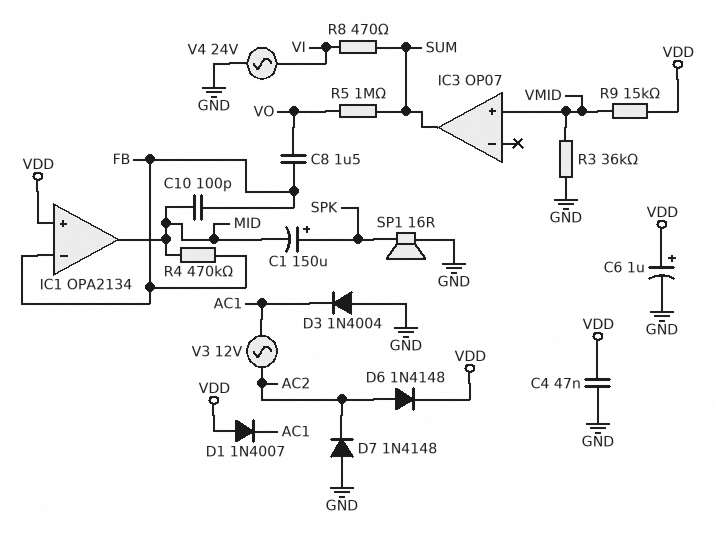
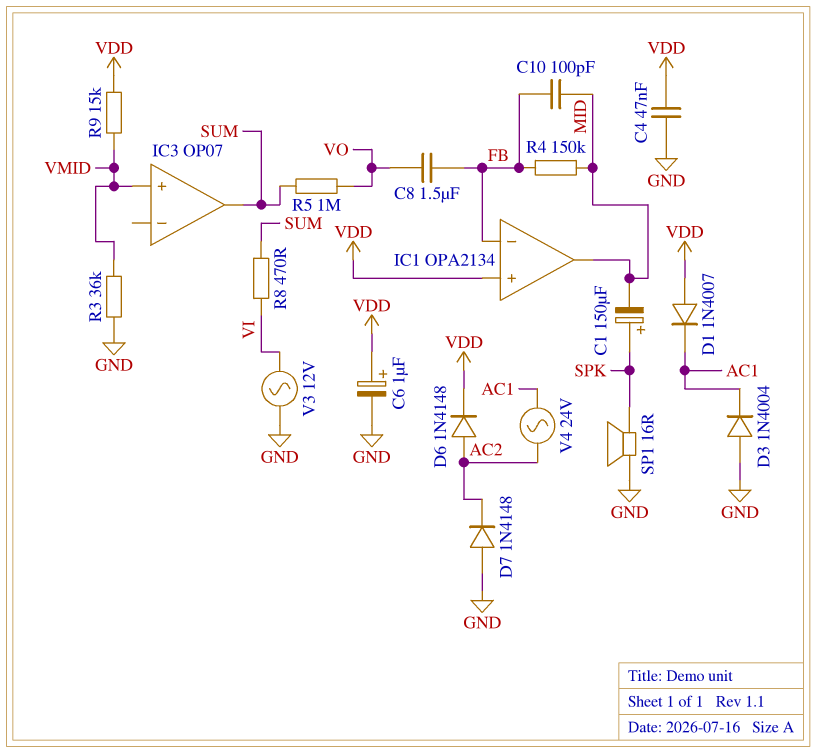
R4: 470k (FB, MID) -> 150k (FB, MID)
V3: AC 12V (AC1, AC2) -> AC 12V (GND, VI)
V4: AC 24V (GND, VI) -> AC 24V (AC1, AC2)

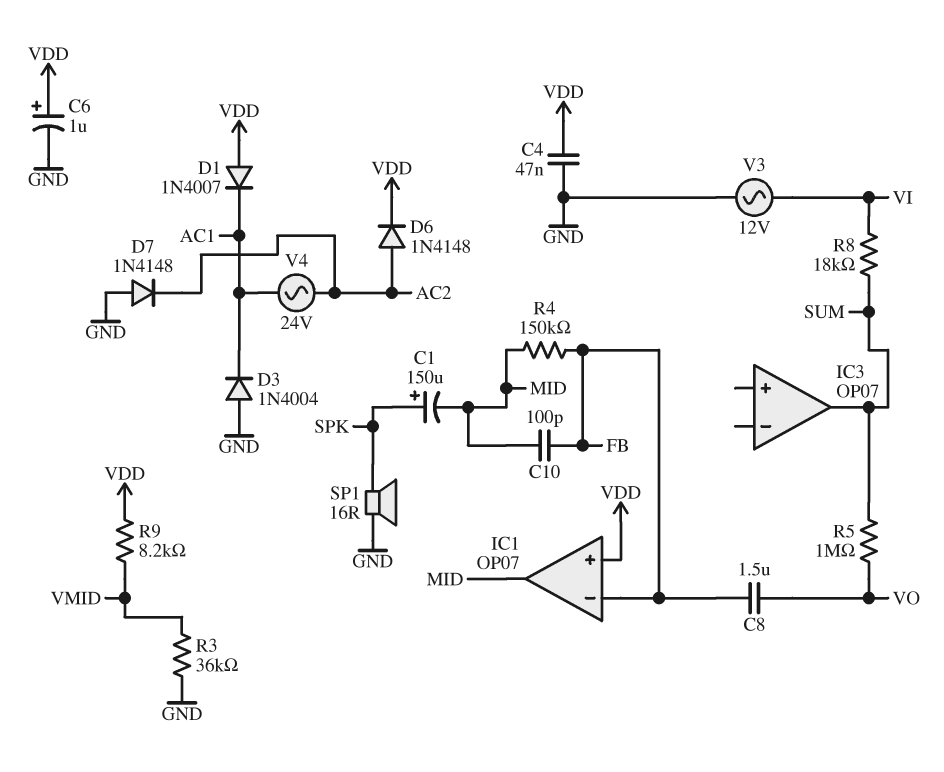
IC1: OPA2134 -> OP07
IC3 pin in+: VMID -> none
R8: 470 (SUM, VI) -> 18k (SUM, VI)
R9: 15k (VDD, VMID) -> 8.2k (VDD, VMID)

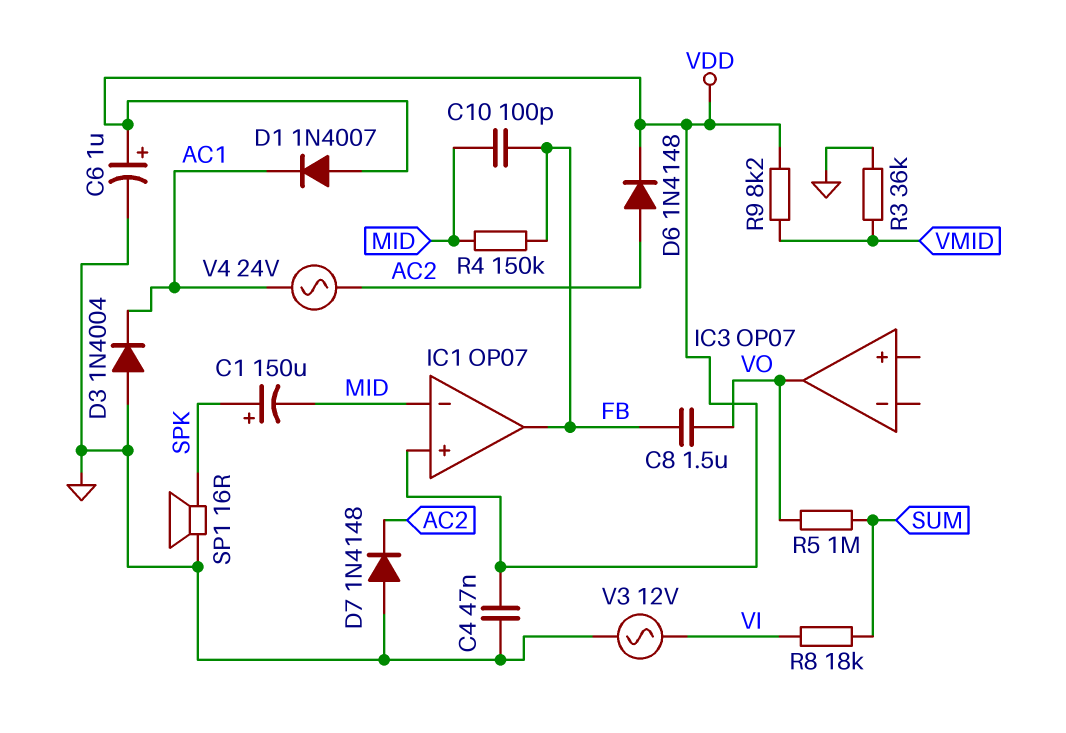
IC1 pin in-: FB -> MID
IC1 pin out: MID -> FB
IC3 pin out: SUM -> VO

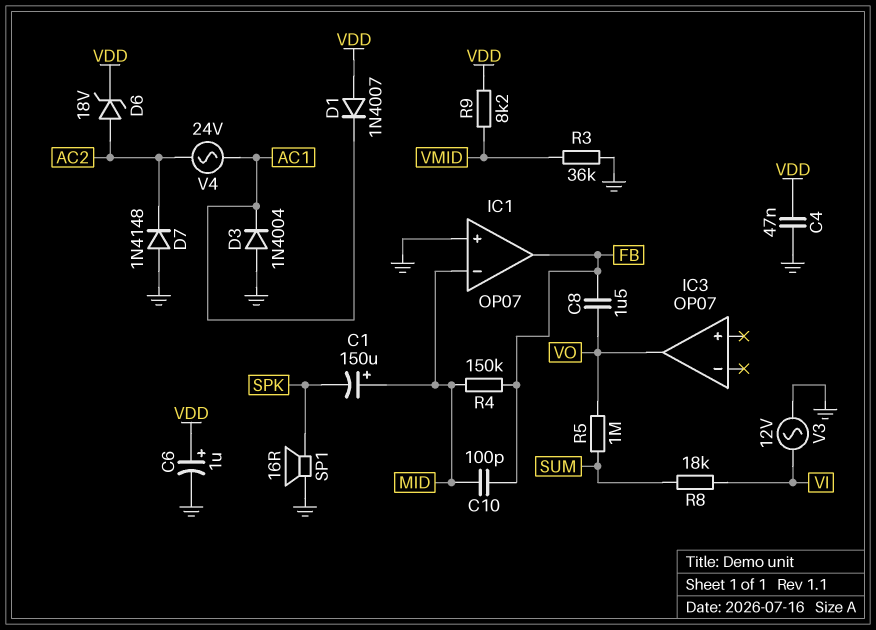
C1: 150uF (plus SPK, minus MID) -> 150uF (plus MID, minus SPK)
D6: diode 1N4148 (A AC2, K VDD) -> zener 18V (A AC2, K VDD)
IC1 pin in+: VDD -> GND

